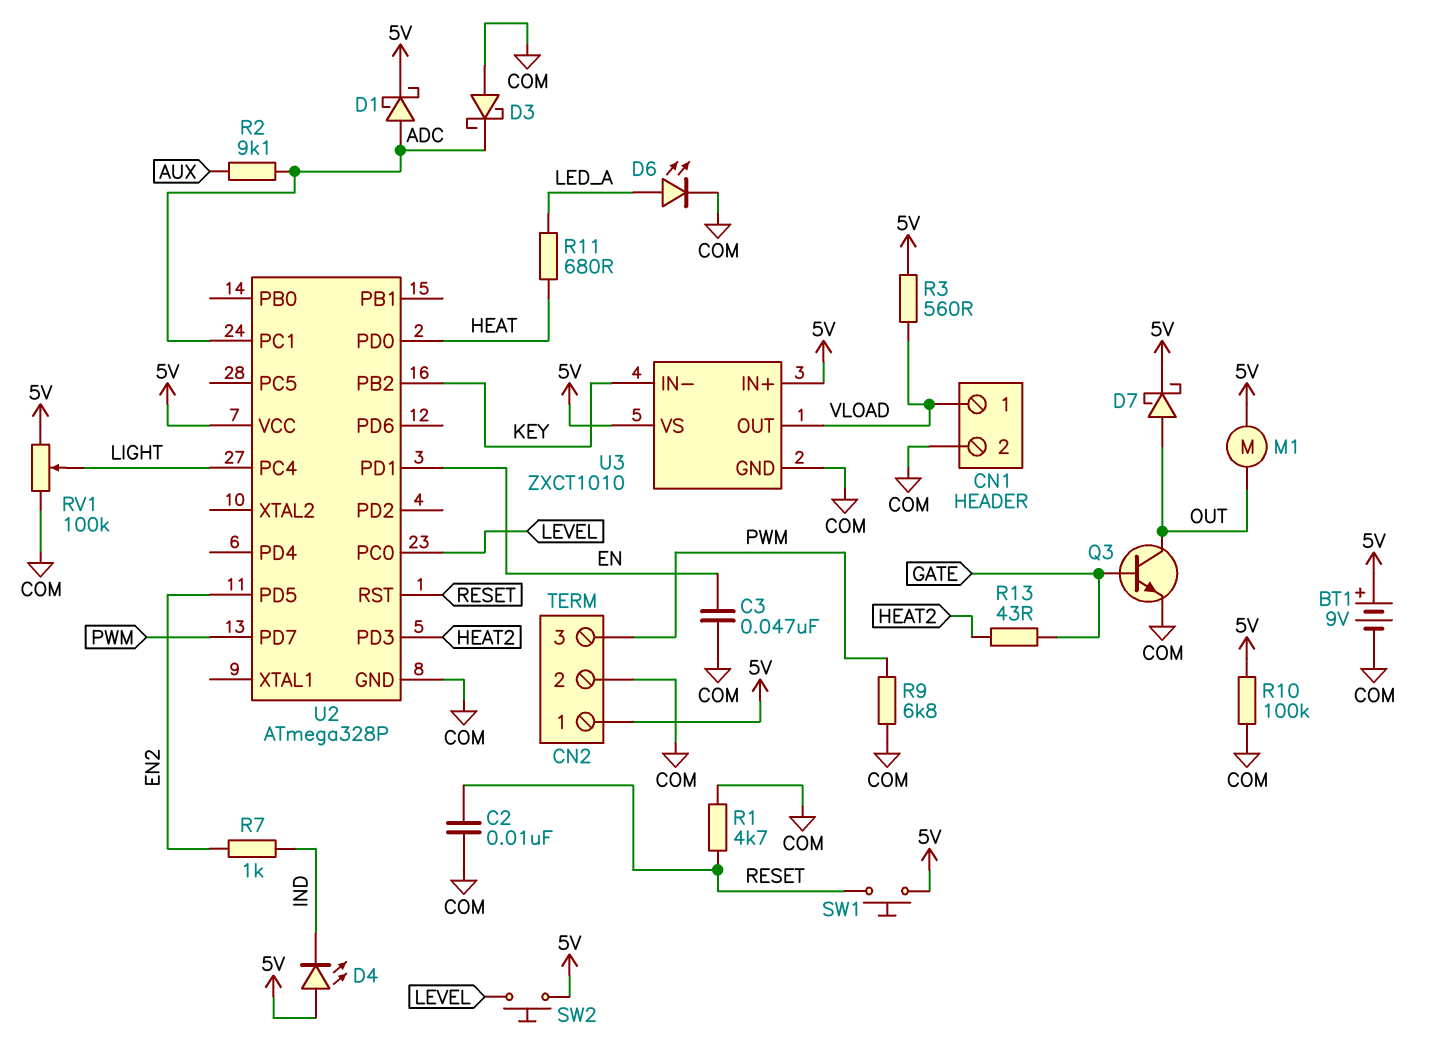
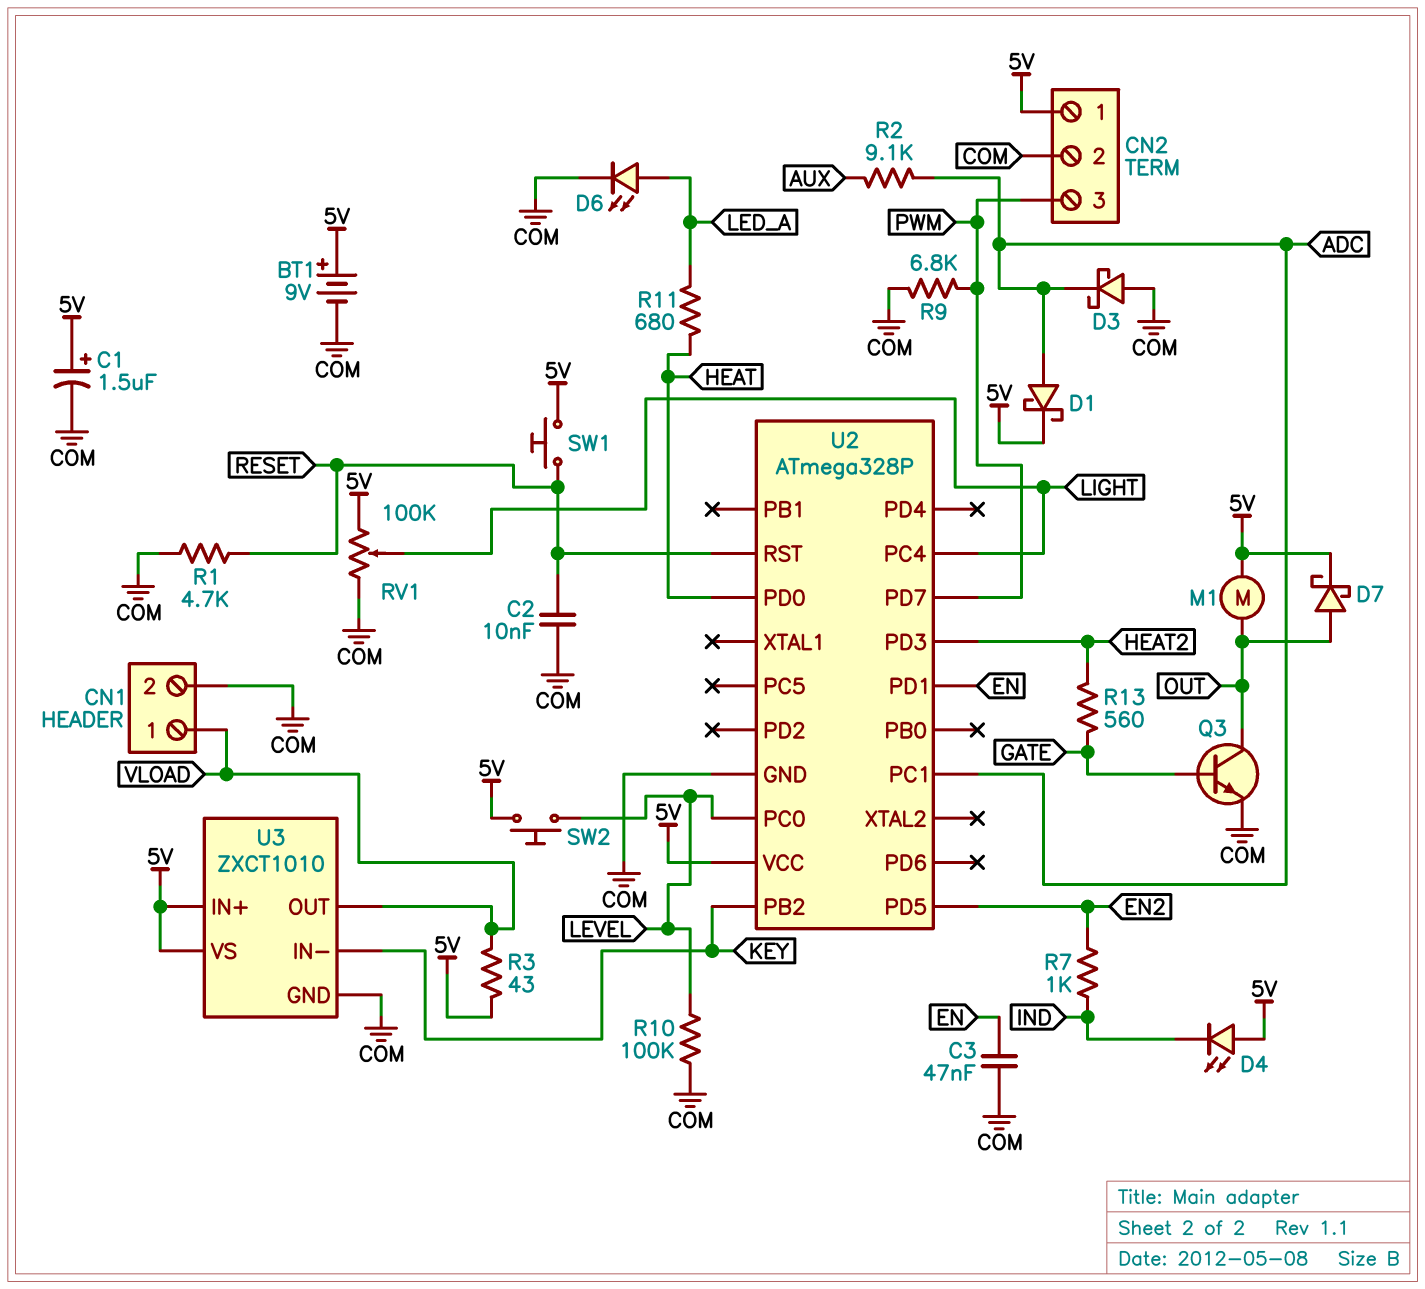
C1: none -> 1.5uF (plus 5V, minus COM)
R3: 560 (5V, VLOAD) -> 43 (5V, VLOAD)
R10: 100k (5V, COM) -> 100k (COM, LEVEL)
R13: 43 (GATE, HEAT2) -> 560 (GATE, HEAT2)

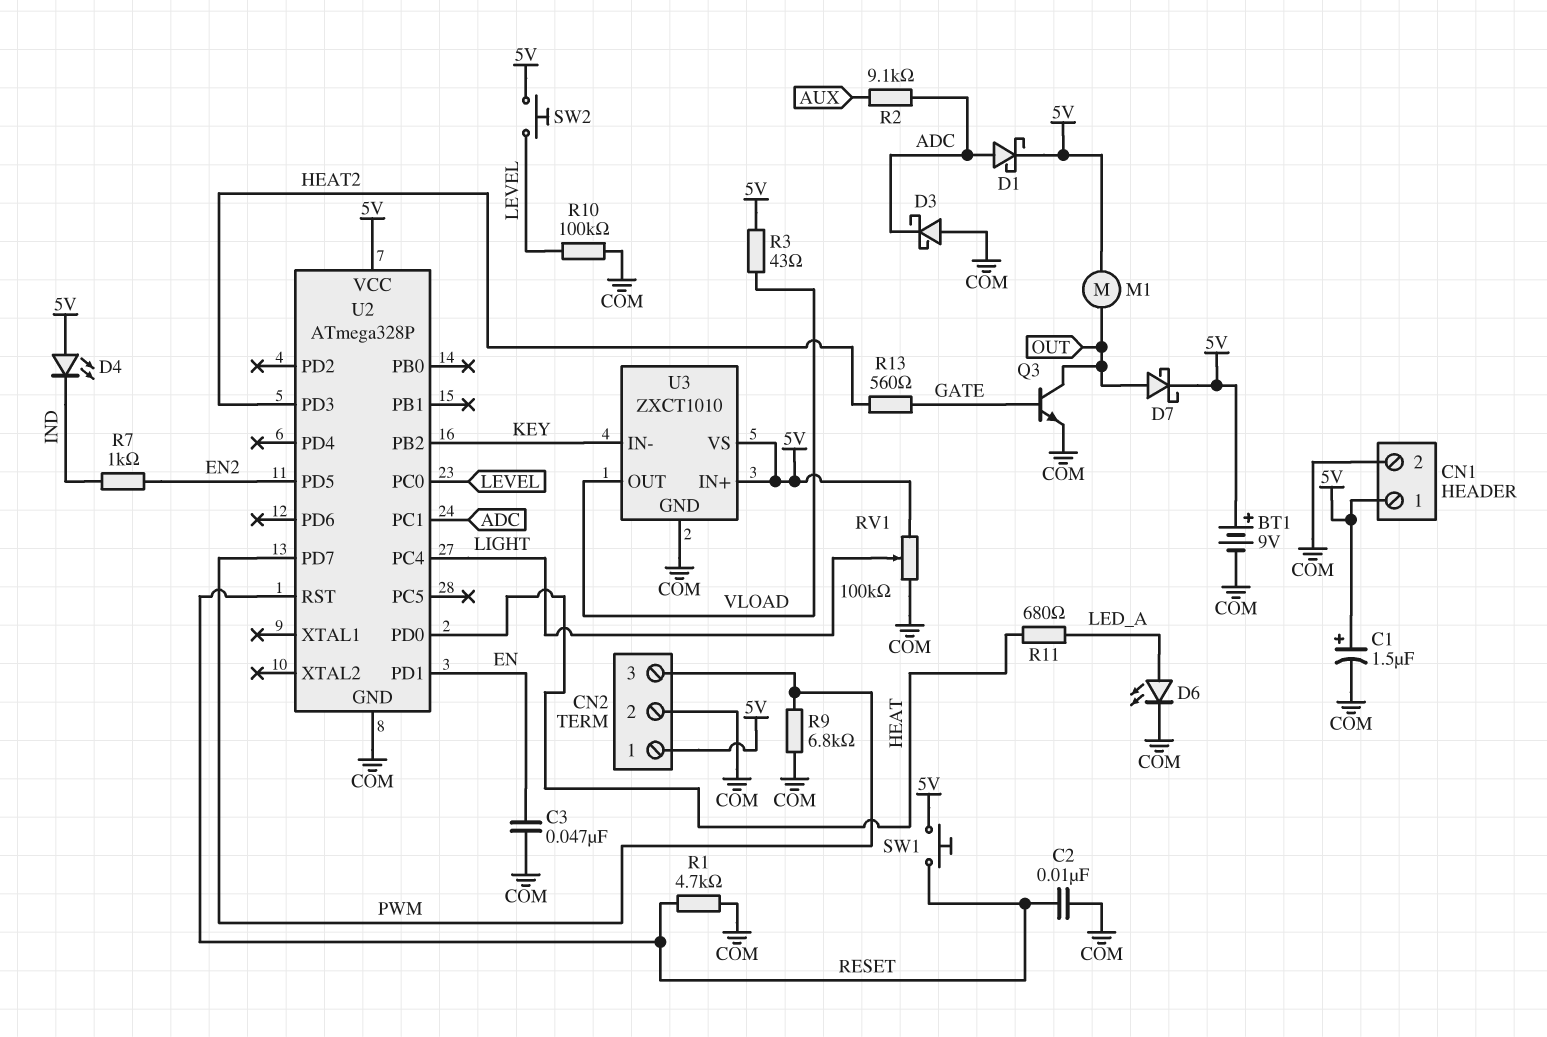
CN1 pin 1: VLOAD -> 5V

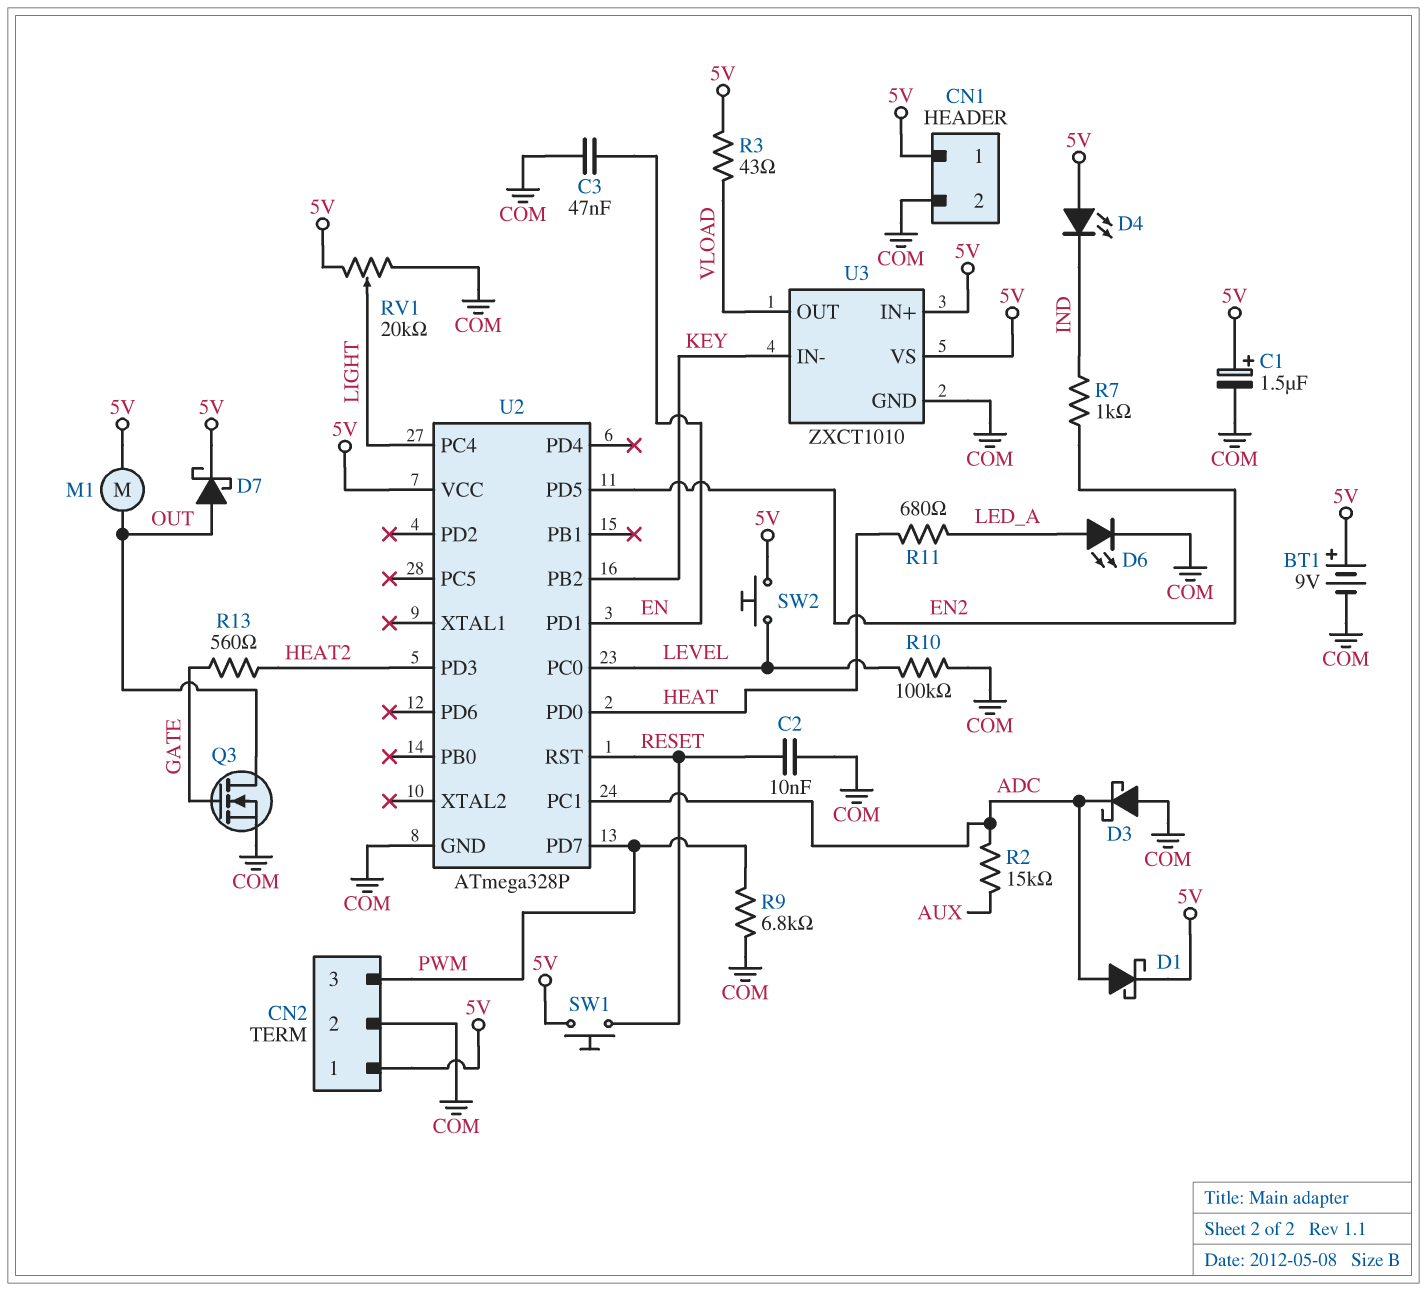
Q3: NPN (B GATE, C OUT, E COM) -> NMOS (G GATE, D OUT, S COM)
R1: 4.7k (COM, RESET) -> none
R2: 9.1k (ADC, AUX) -> 15k (ADC, AUX)
RV1: 100k (5V, COM, wiper LIGHT) -> 20k (5V, COM, wiper LIGHT)

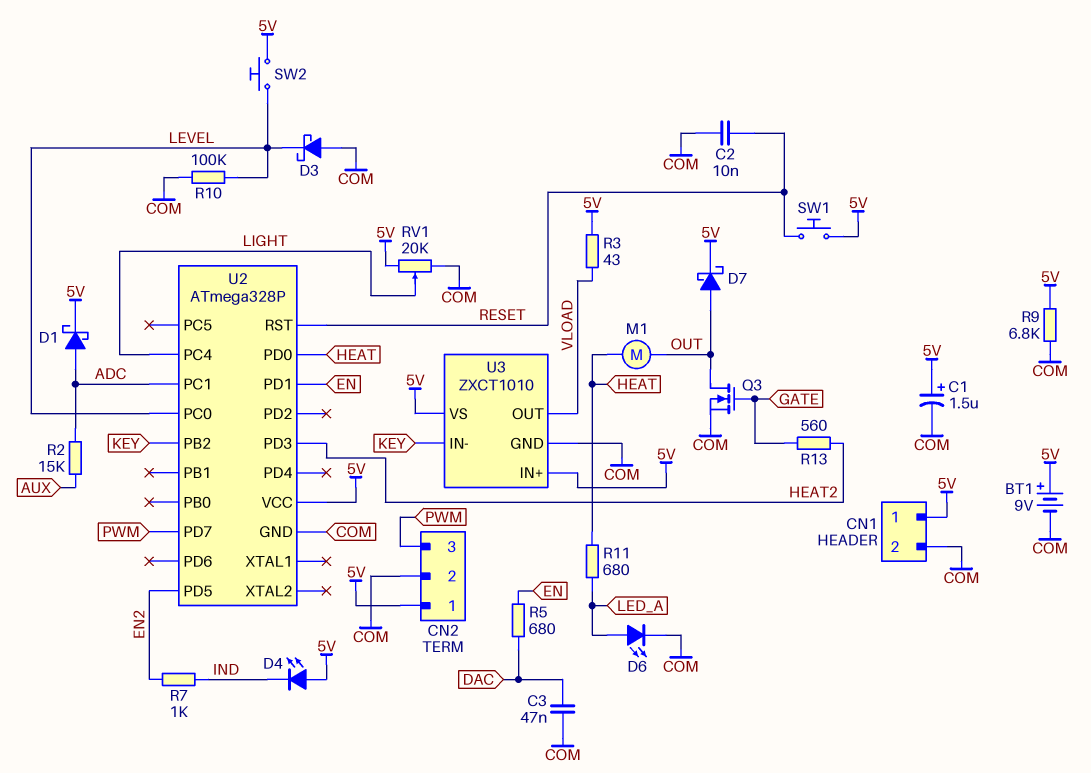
C3: 47nF (COM, EN) -> 47nF (COM, DAC)
D3: schottky (A COM, K ADC) -> schottky (A COM, K LEVEL)
M1: motor (5V, OUT) -> motor (HEAT, OUT)
R5: none -> 680 (DAC, EN)
R9: 6.8k (COM, PWM) -> 6.8k (5V, COM)

